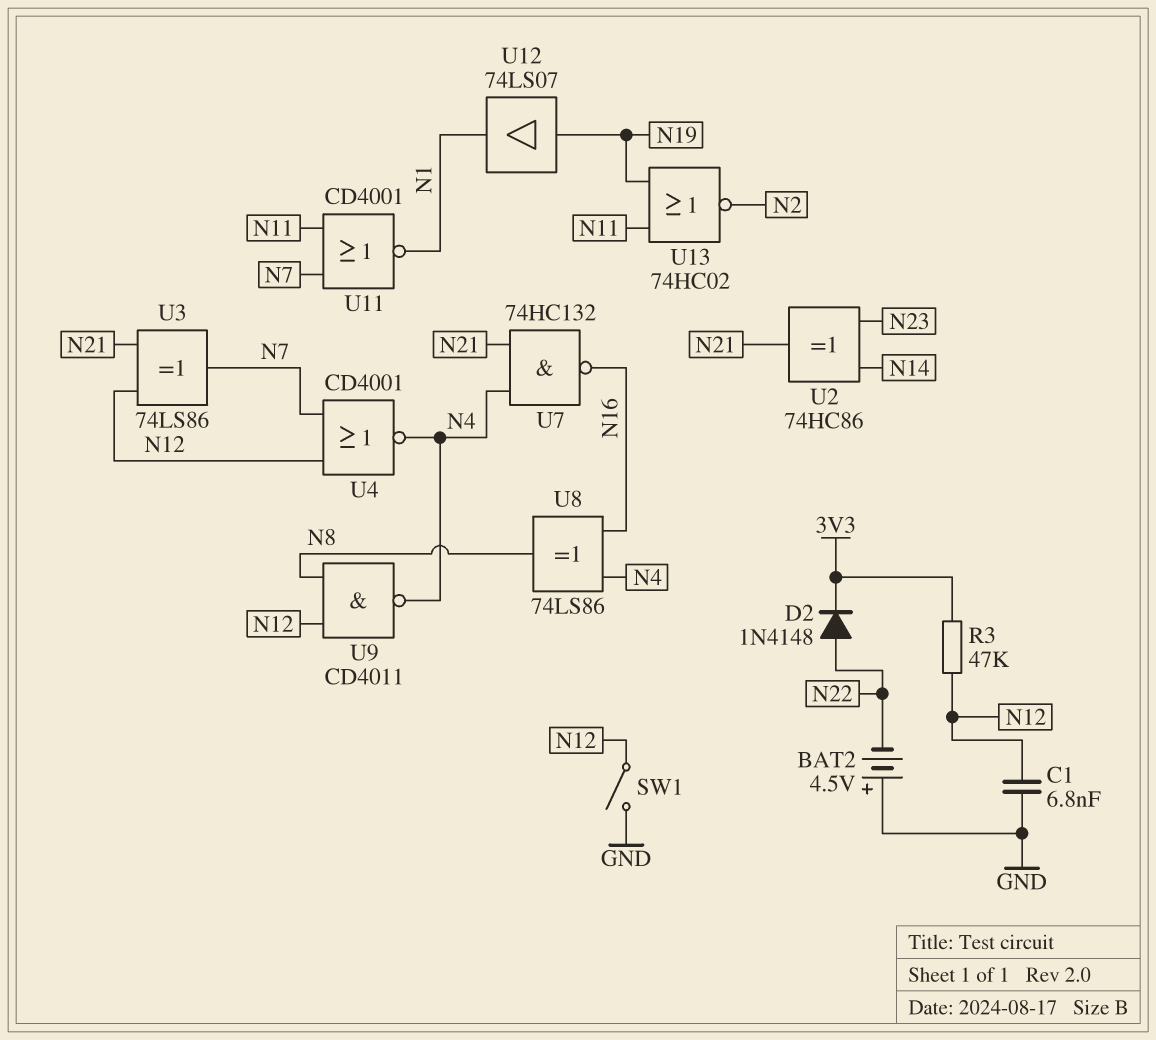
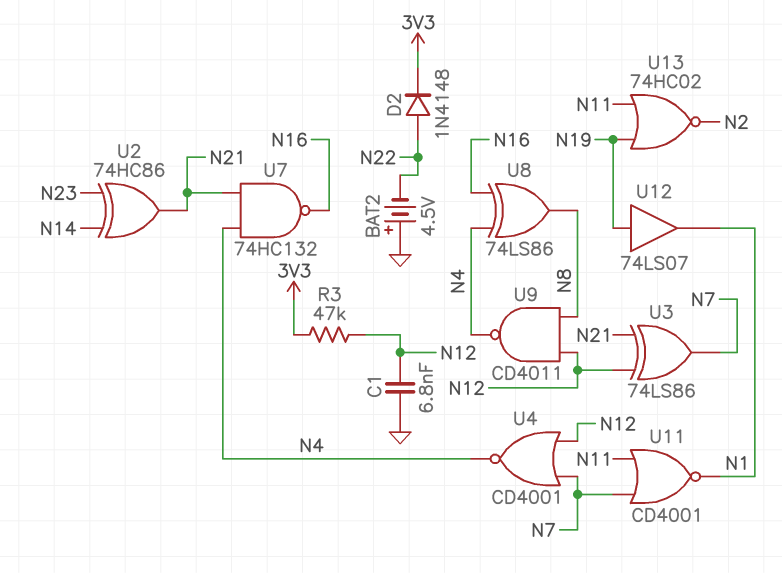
SW1: switch (GND, N12) -> none

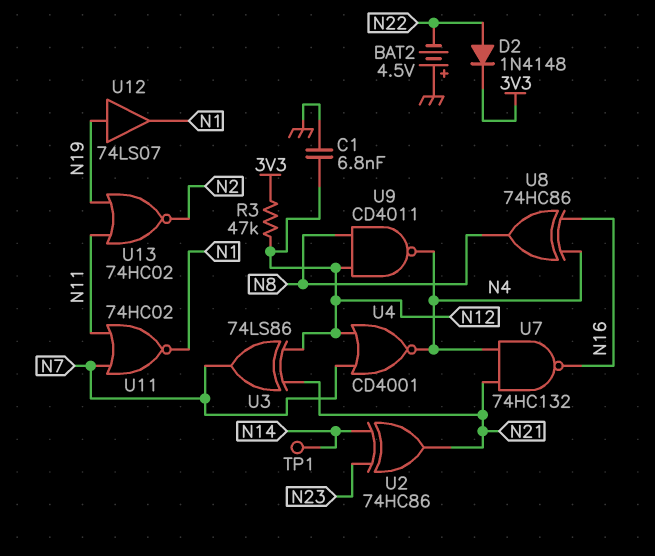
TP1: none -> test point (N14)
U8: XOR 74LS86 (in N4, in N16, out N8) -> XOR 74HC86 (in N4, in N16, out N8)
U11: NOR CD4001 (in N7, in N11, out N1) -> NOR 74HC02 (in N7, in N11, out N1)

